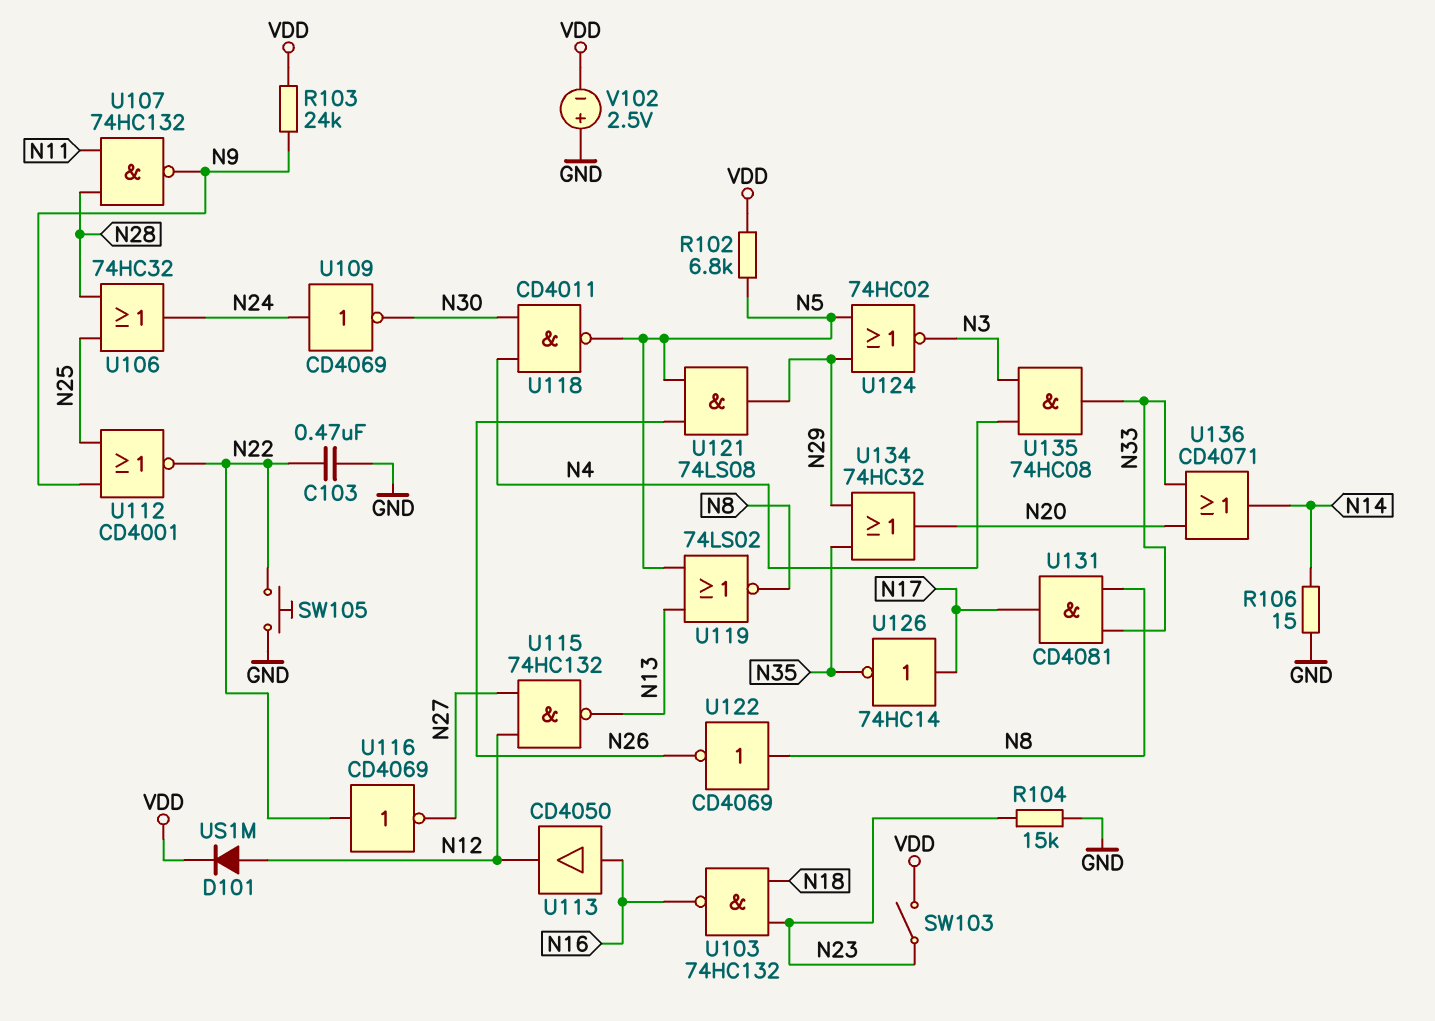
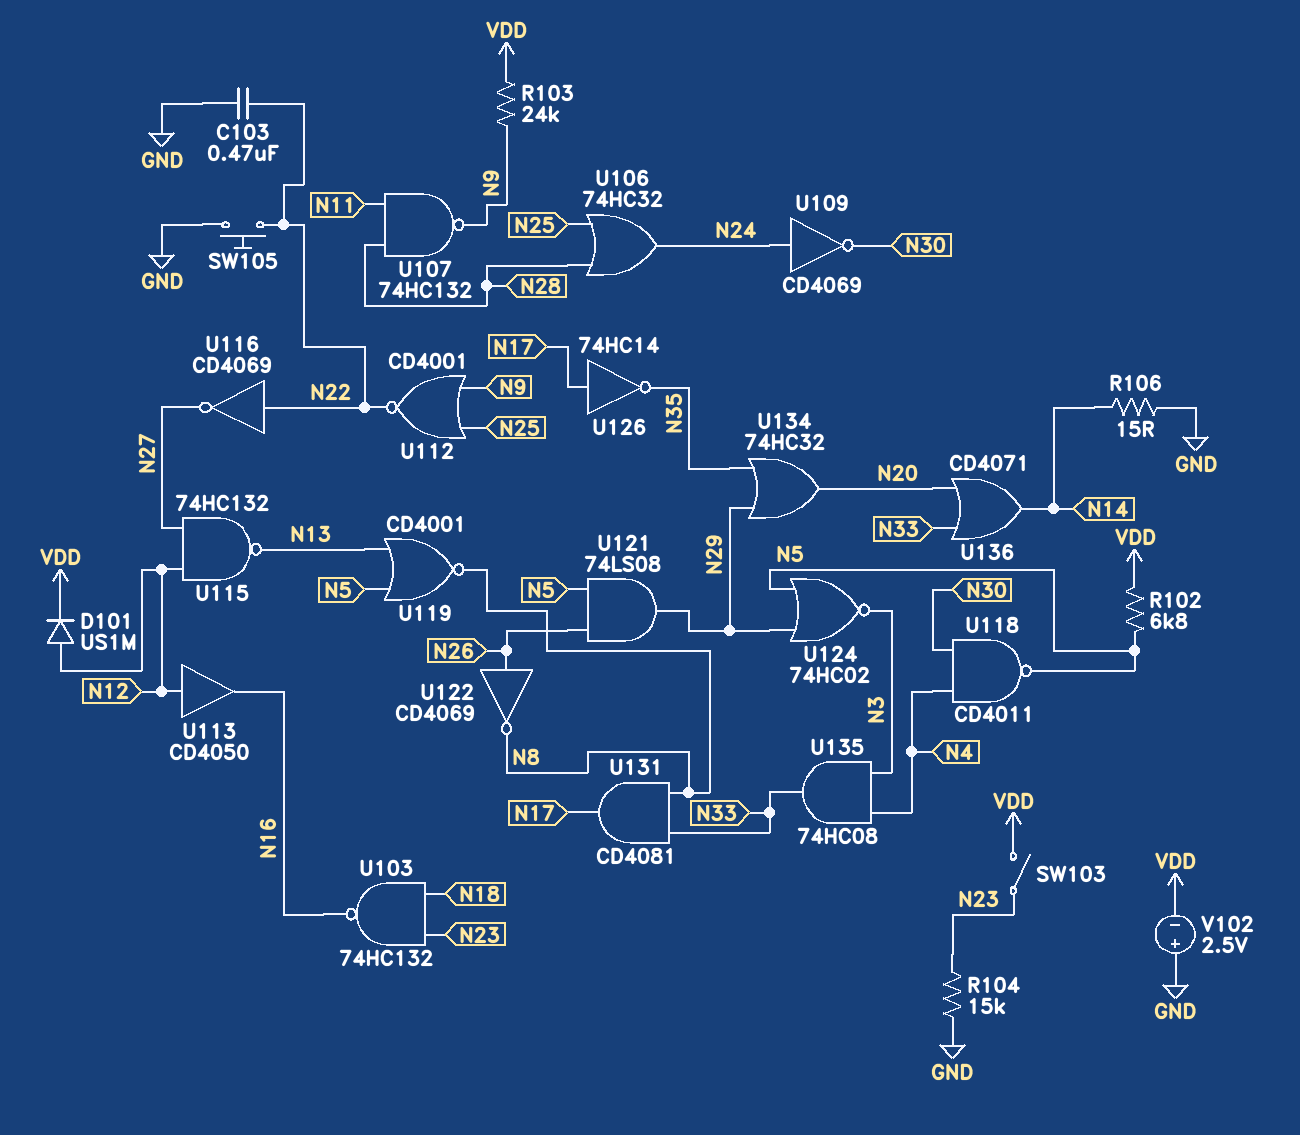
U113: buffer CD4050 (in N16, out N12) -> buffer CD4050 (in N12, out N16)
U119: NOR 74LS02 (in N5, in N13, out N8) -> NOR CD4001 (in N5, in N13, out N8)
U122: NOT CD4069 (in N8, out N26) -> NOT CD4069 (in N26, out N8)

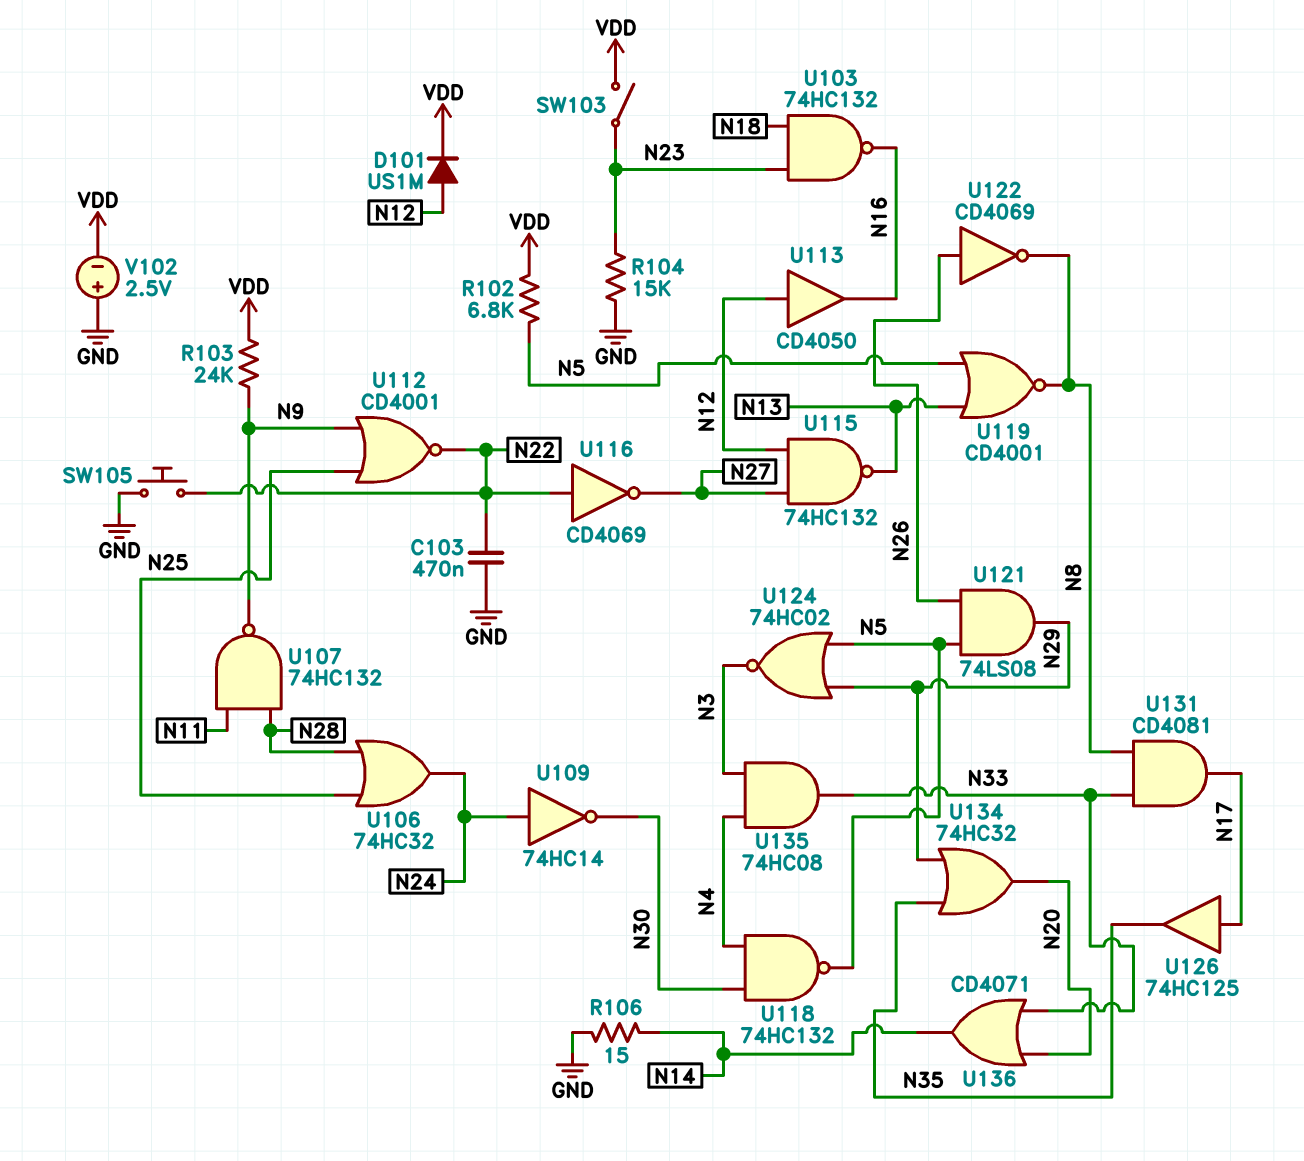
U109: NOT CD4069 (in N24, out N30) -> NOT 74HC14 (in N24, out N30)
U118: NAND CD4011 (in N4, in N30, out N5) -> NAND 74HC132 (in N4, in N30, out N5)
U126: NOT 74HC14 (in N17, out N35) -> buffer 74HC125 (in N17, out N35)

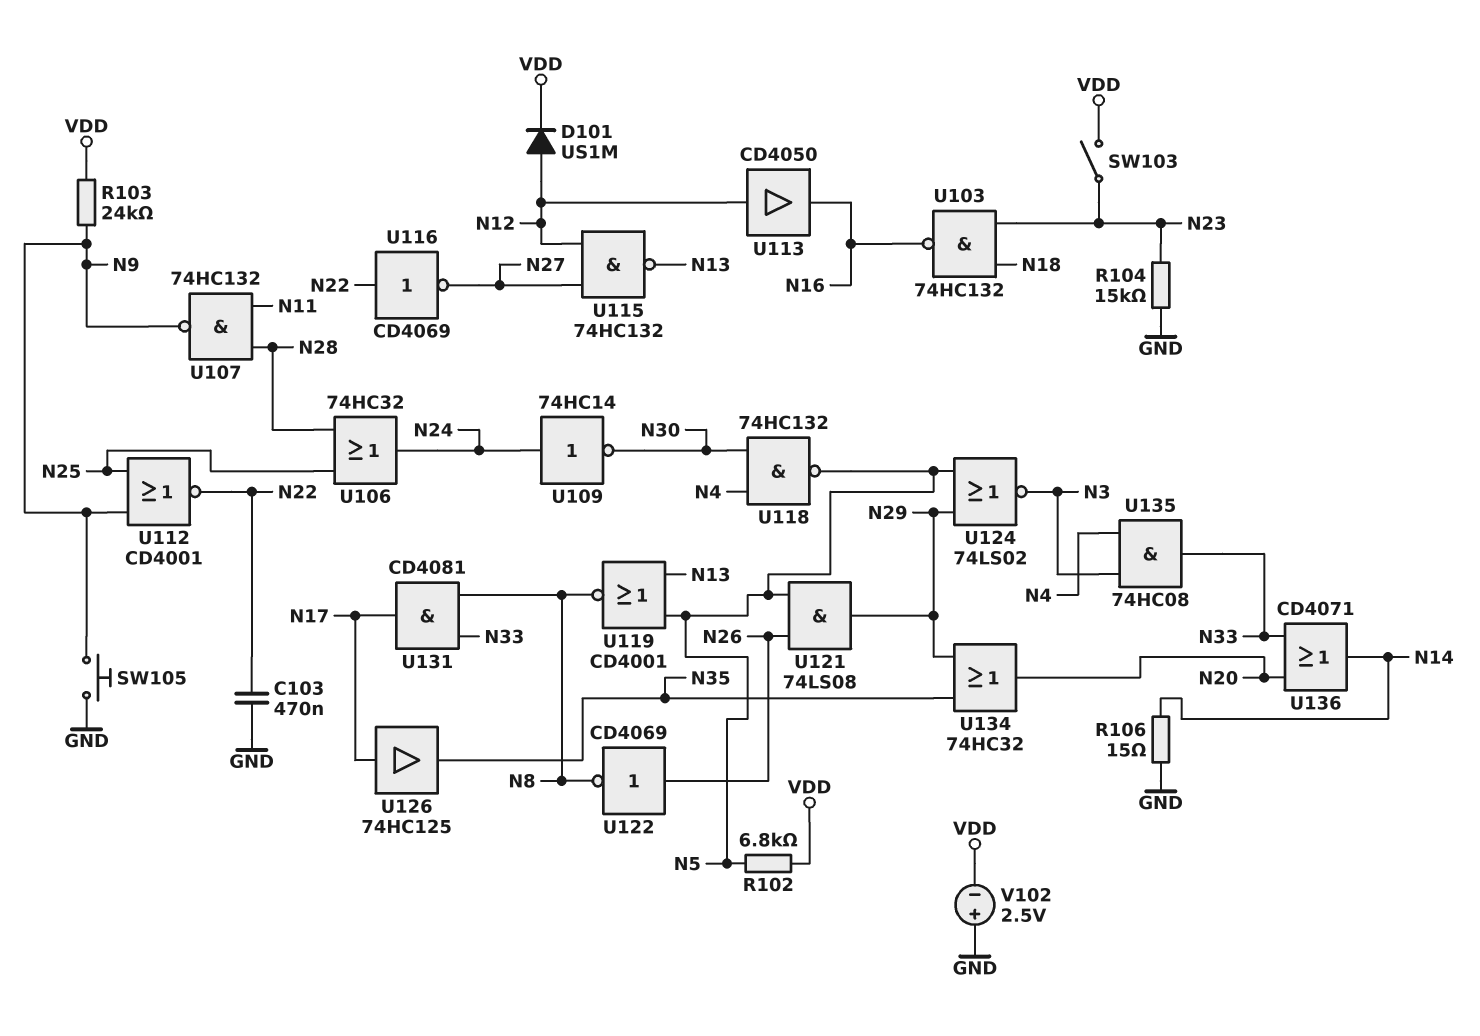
SW105: button (GND, N22) -> button (GND, N9)
U124: NOR 74HC02 (in N5, in N29, out N3) -> NOR 74LS02 (in N5, in N29, out N3)

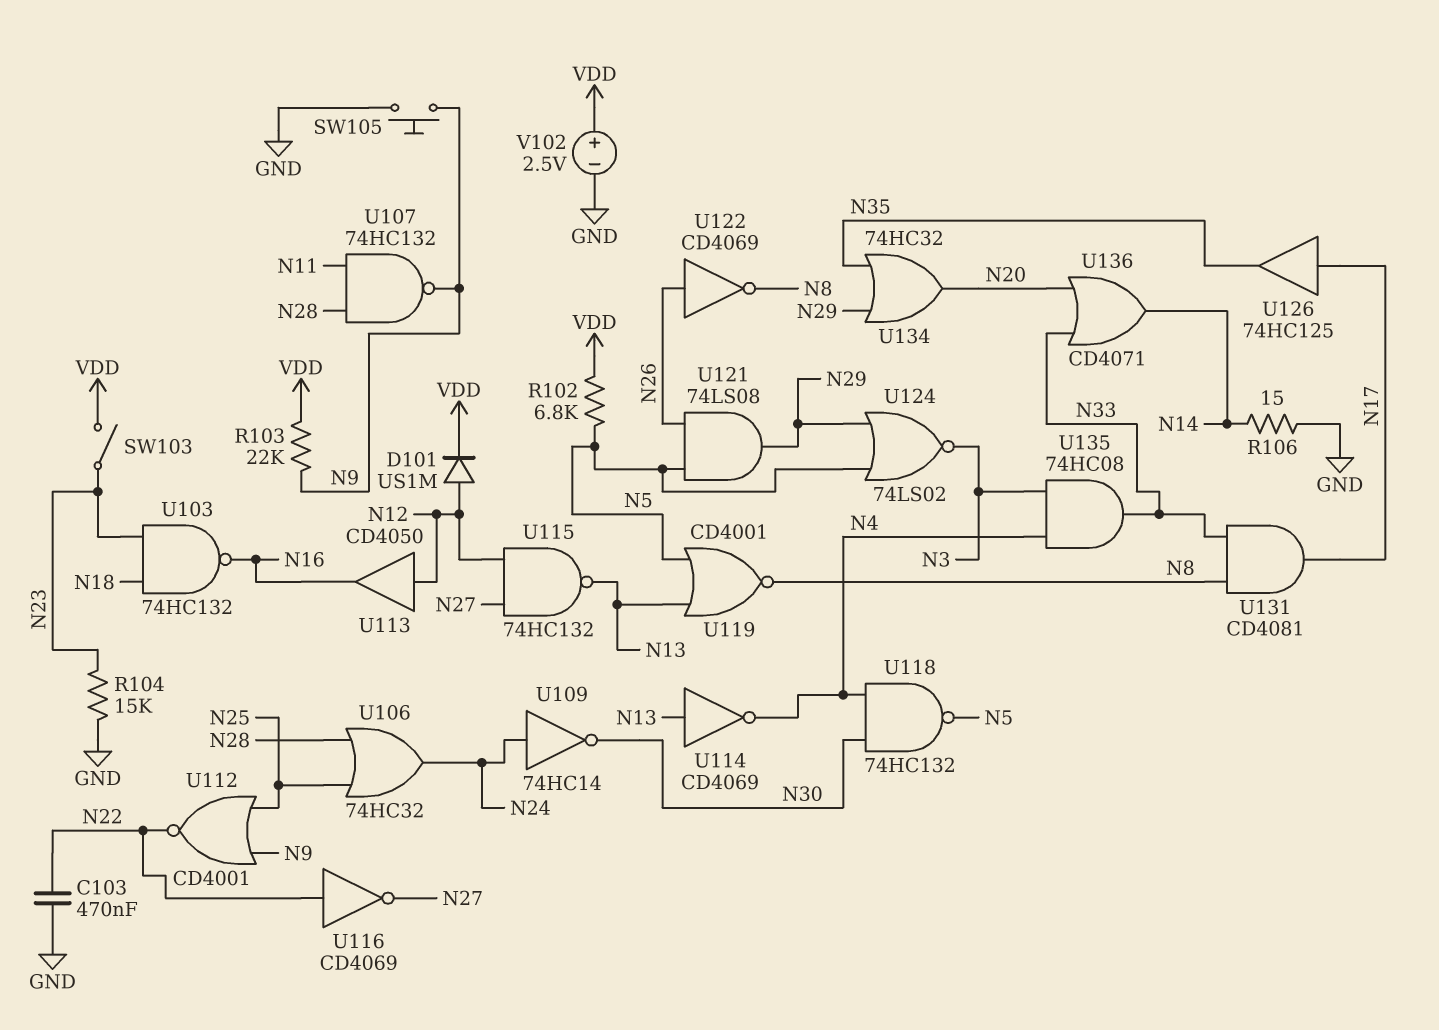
R103: 24k (N9, VDD) -> 22k (N9, VDD)
U114: none -> NOT CD4069 (in N13, out N4)
V102: 2.5V (plus GND, minus VDD) -> 2.5V (plus VDD, minus GND)

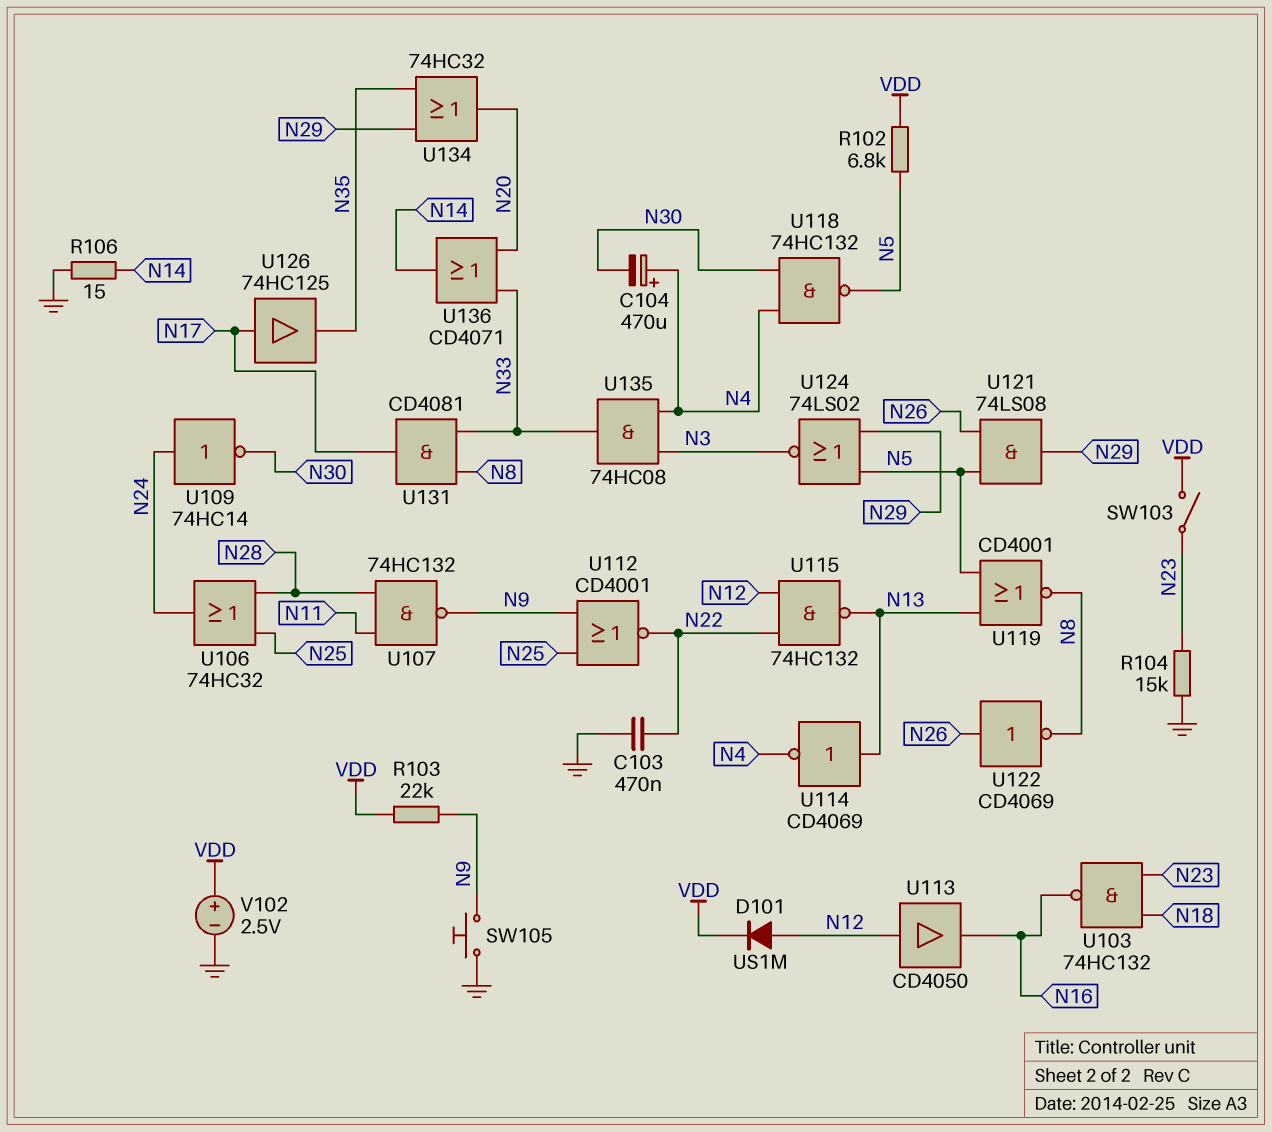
C104: none -> 470uF (plus N4, minus N30)
U115: NAND 74HC132 (in N12, in N27, out N13) -> NAND 74HC132 (in N12, in N22, out N13)
U116: NOT CD4069 (in N22, out N27) -> none

